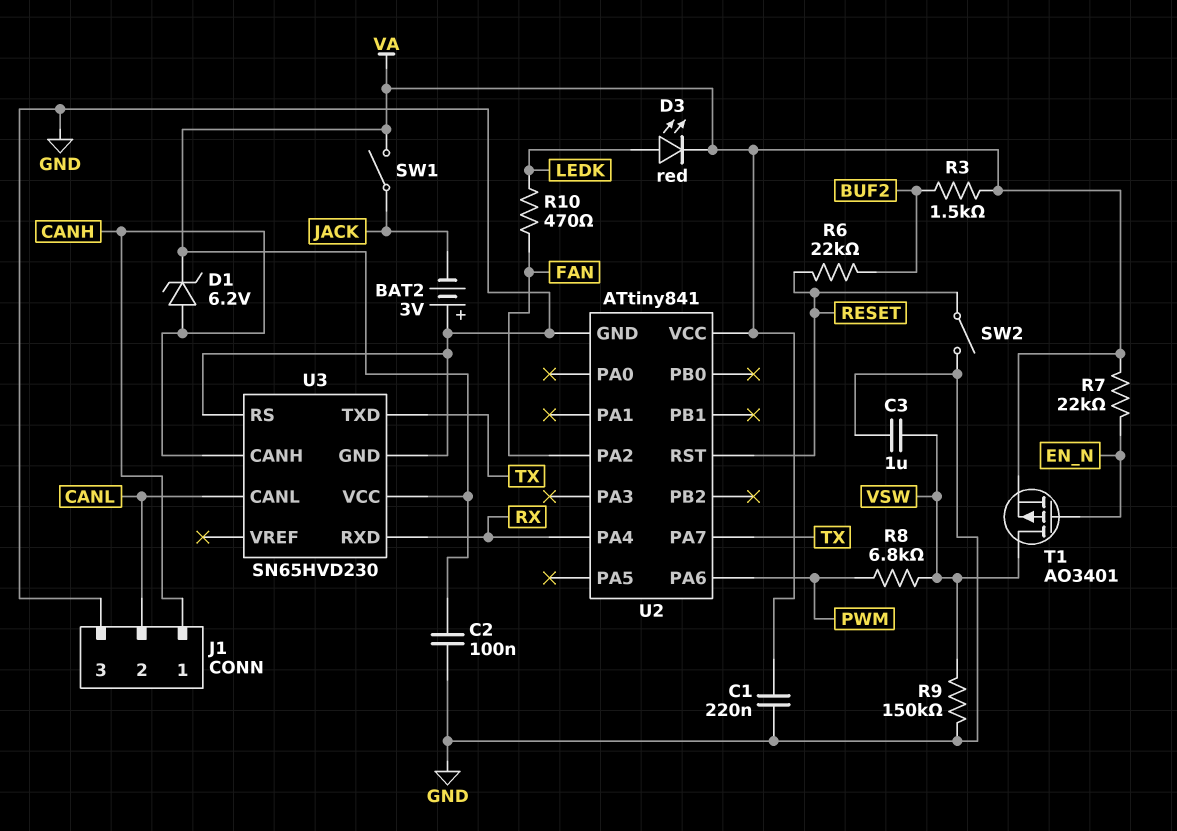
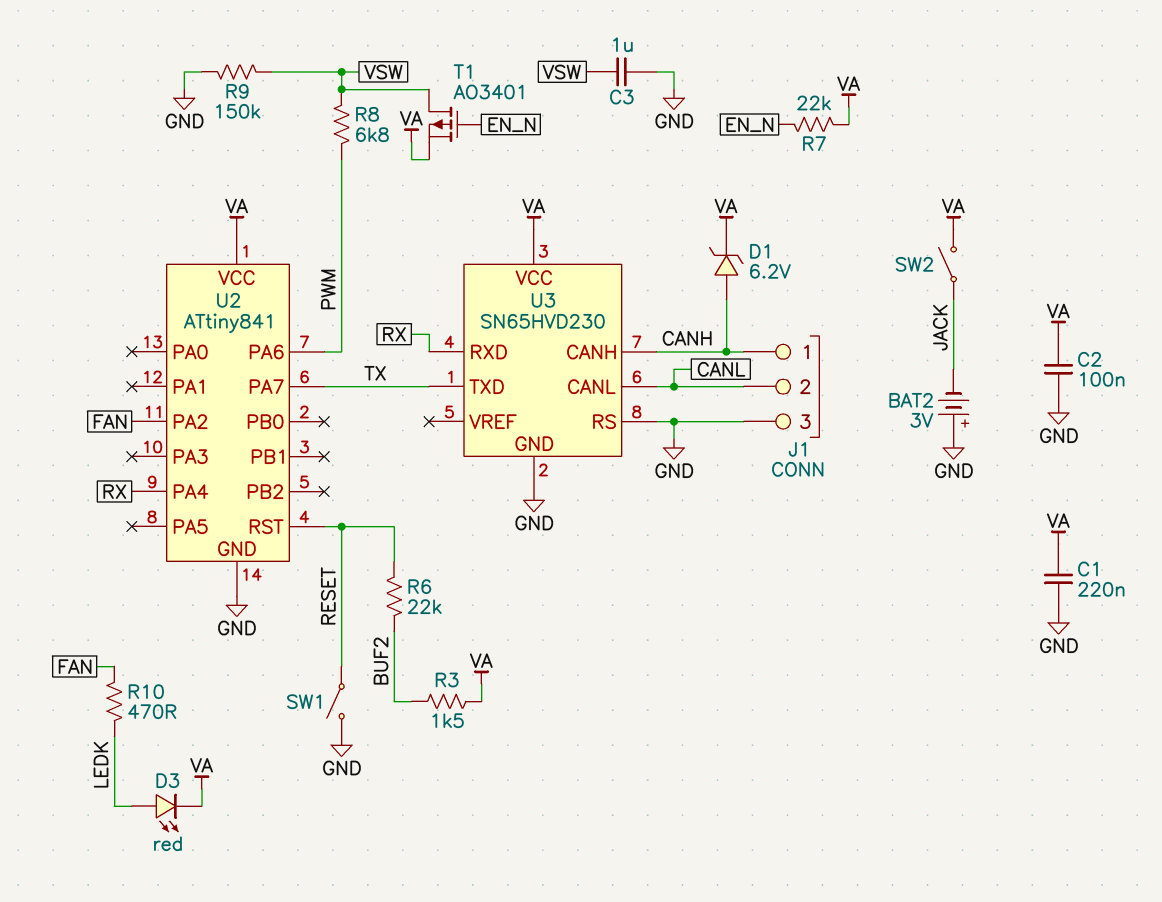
SW1: switch (JACK, VA) -> switch (GND, RESET)
SW2: switch (GND, RESET) -> switch (JACK, VA)

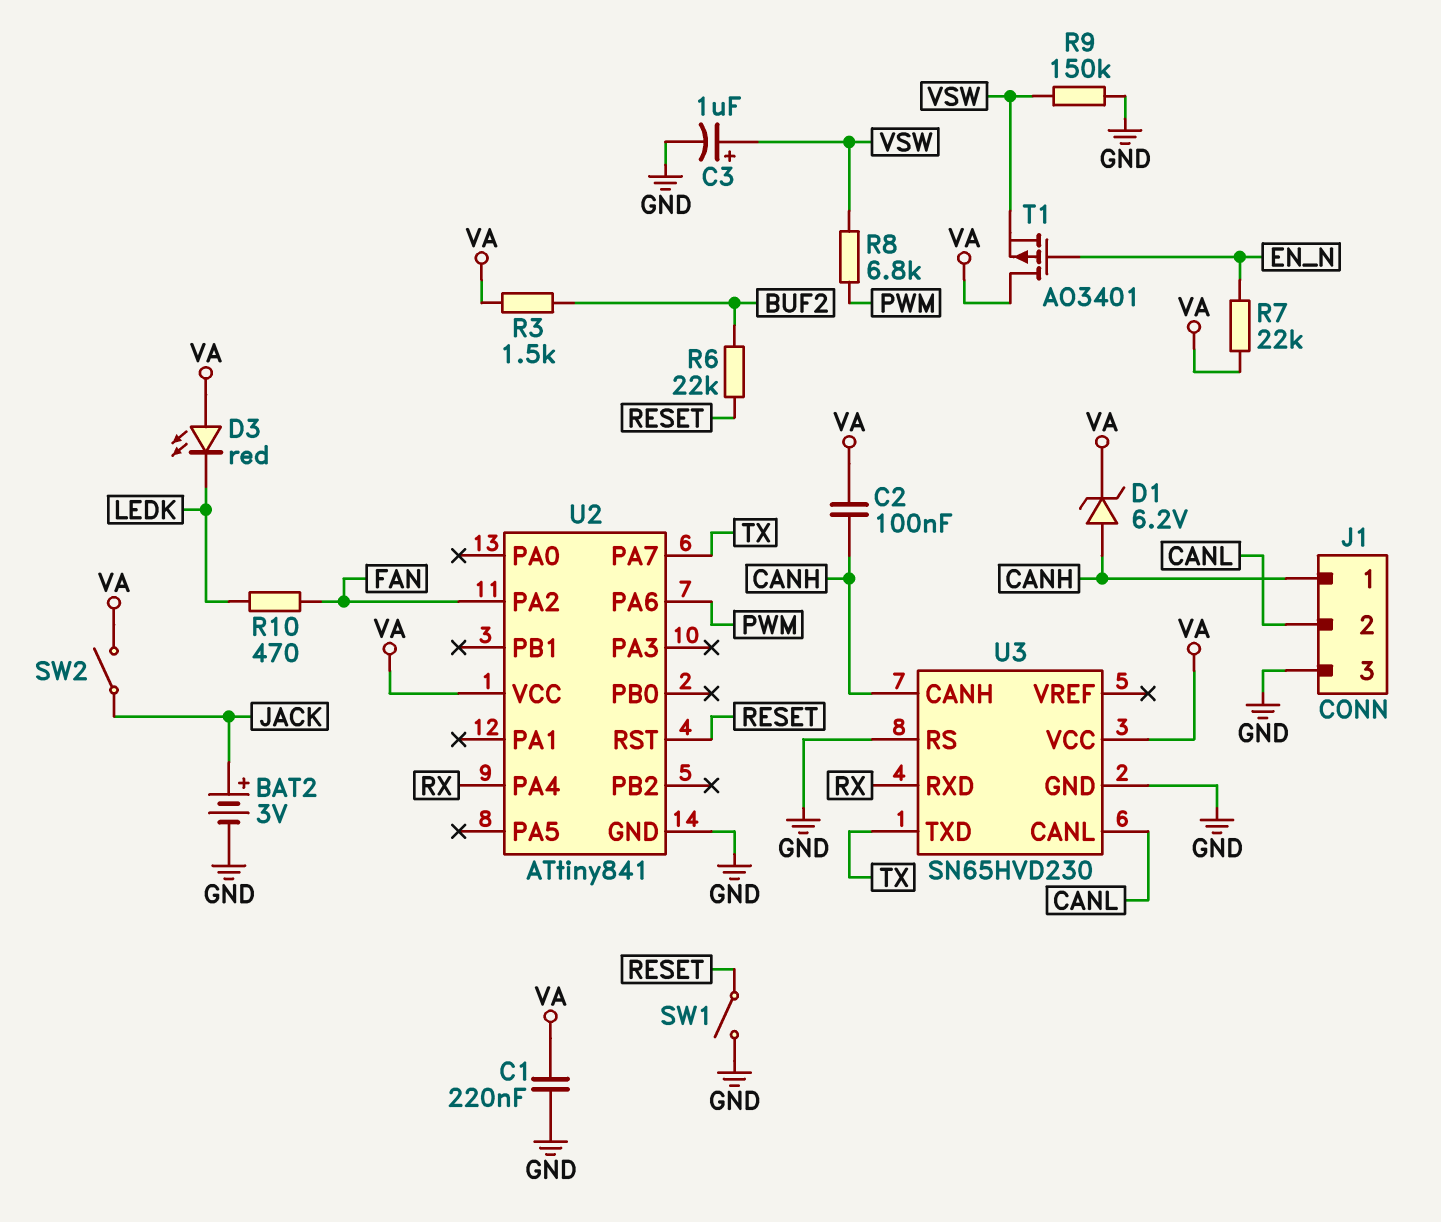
BAT2: 3V (plus GND, minus JACK) -> 3V (plus JACK, minus GND)
C2: 100nF (GND, VA) -> 100nF (CANH, VA)
C3: 1uF (GND, VSW) -> 1uF (plus VSW, minus GND)
D3: LED red (A LEDK, K VA) -> LED red (A VA, K LEDK)
T1: PMOS AO3401 (G EN_N, D VSW, S VA) -> PMOS AO3401 (G EN_N, D VA, S VSW)

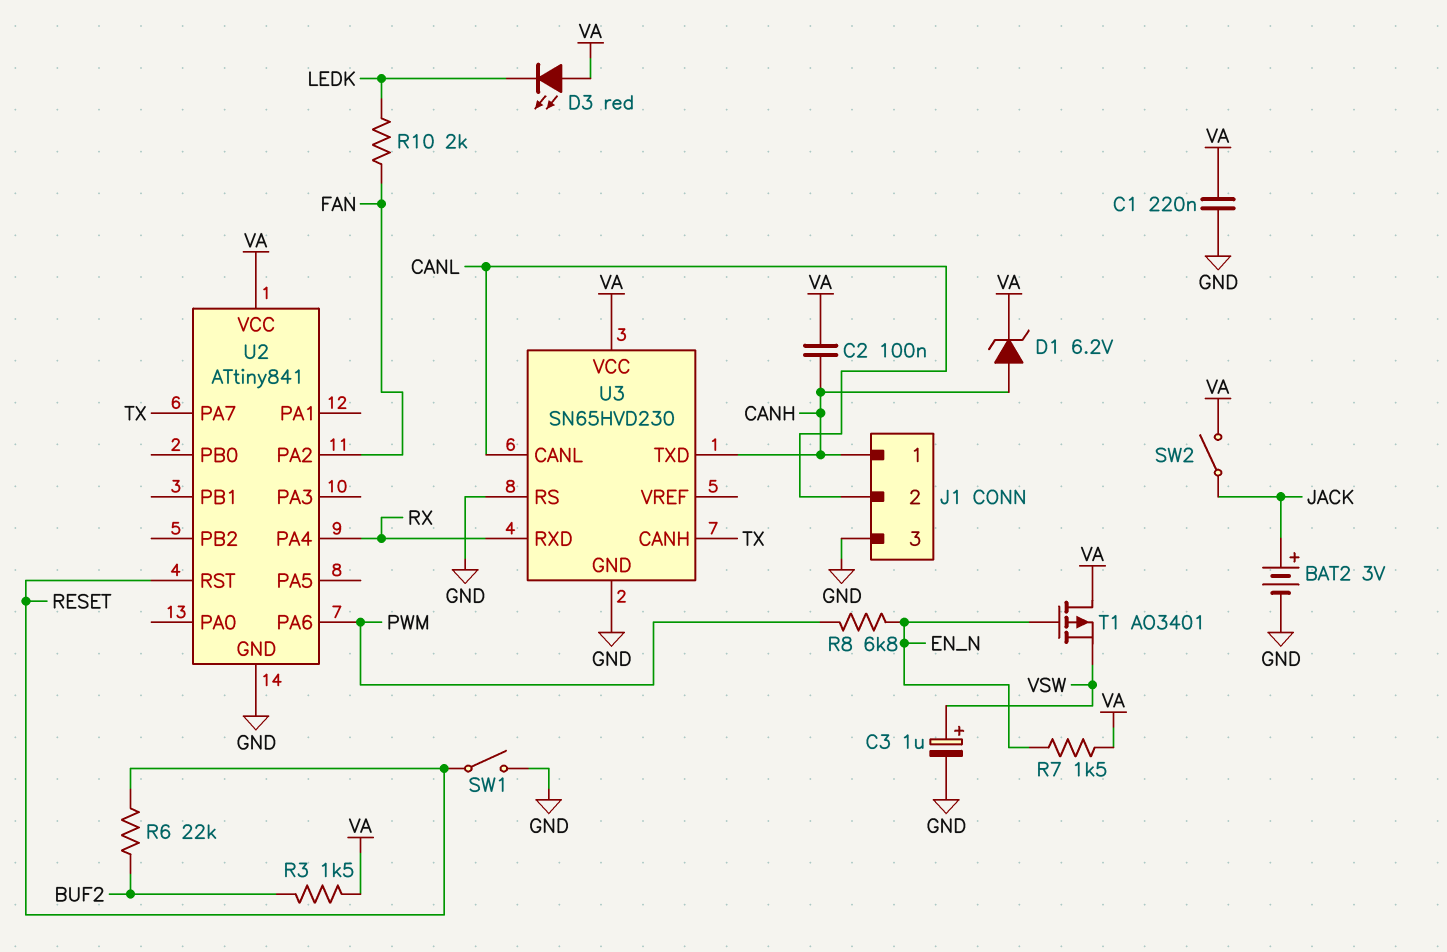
R7: 22k (EN_N, VA) -> 1.5k (EN_N, VA)
R8: 6.8k (PWM, VSW) -> 6.8k (EN_N, PWM)
R9: 150k (GND, VSW) -> none
R10: 470 (FAN, LEDK) -> 2k (FAN, LEDK)
U3 pin CANH: CANH -> TX
U3 pin TXD: TX -> CANH

